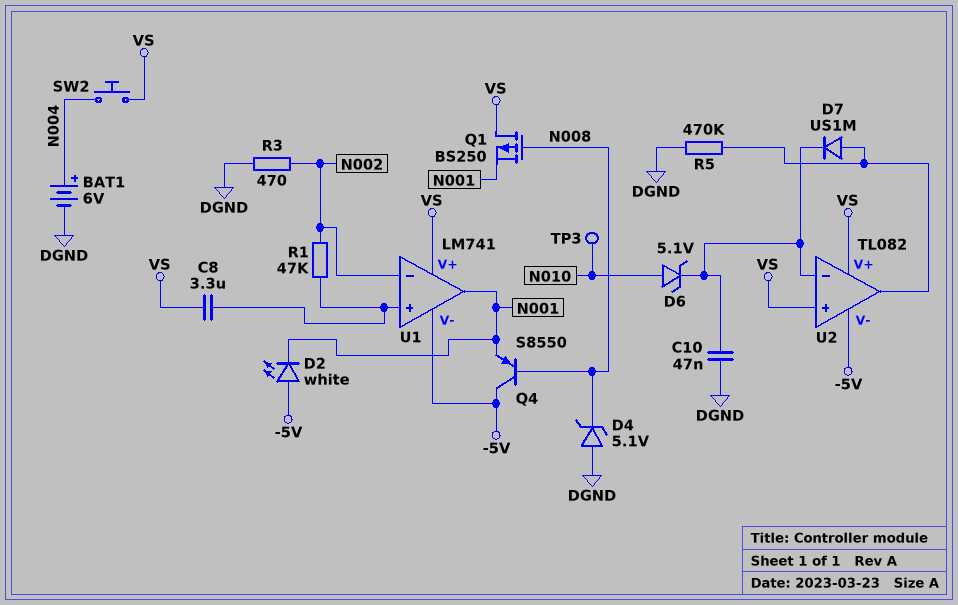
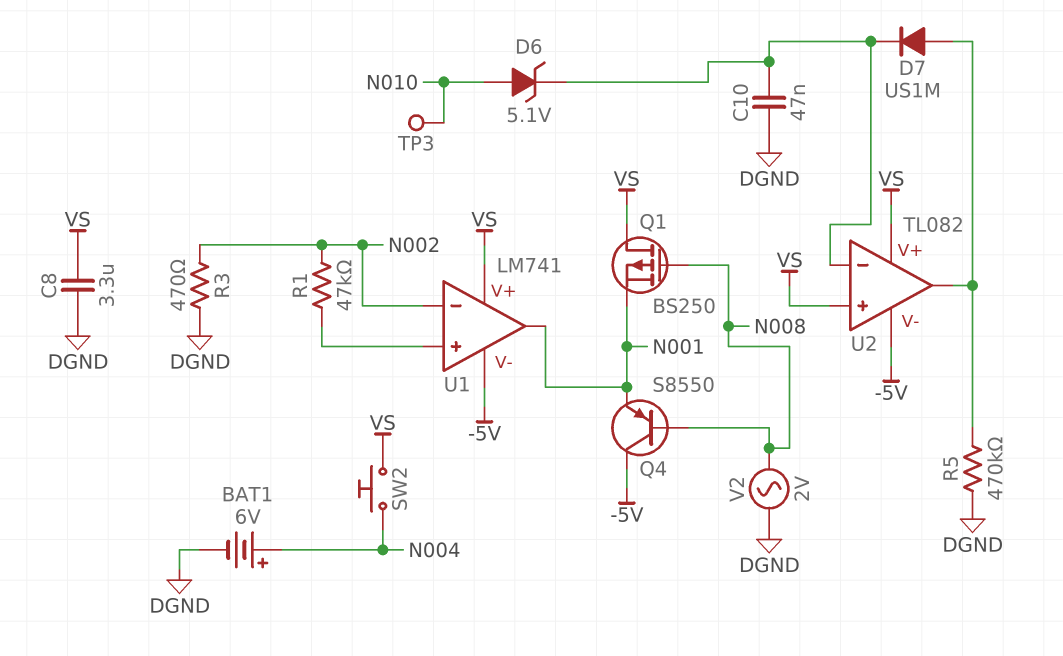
C8: 3.3uF (U1/in+, VS) -> 3.3uF (DGND, VS)
D2: LED white (A -5V, K N001) -> none
D4: zener 5.1V (A DGND, K N008) -> none
V2: none -> AC 2V (DGND, N008)

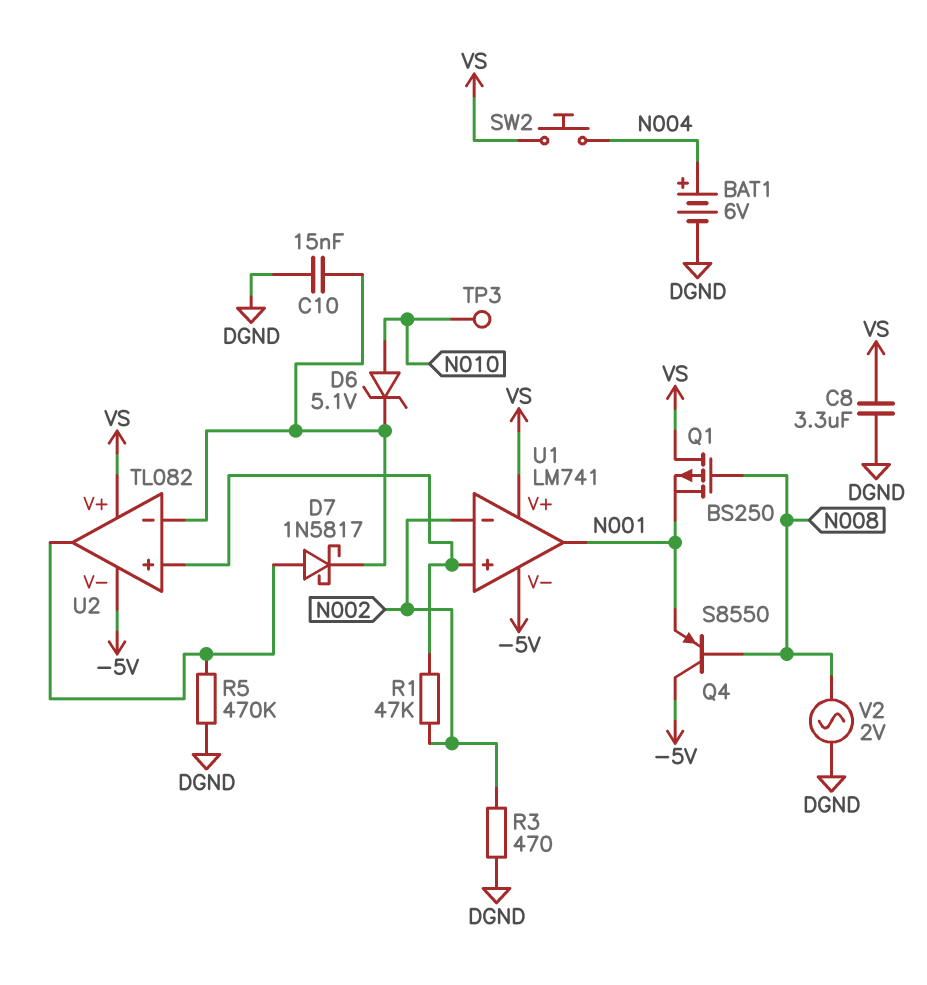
C10: 47nF (DGND, U2/in-) -> 15nF (DGND, U2/in-)
D7: diode US1M (A U2/out, K U2/in-) -> schottky 1N5817 (A U2/out, K U2/in-)
U2 pin in+: VS -> U1/in+

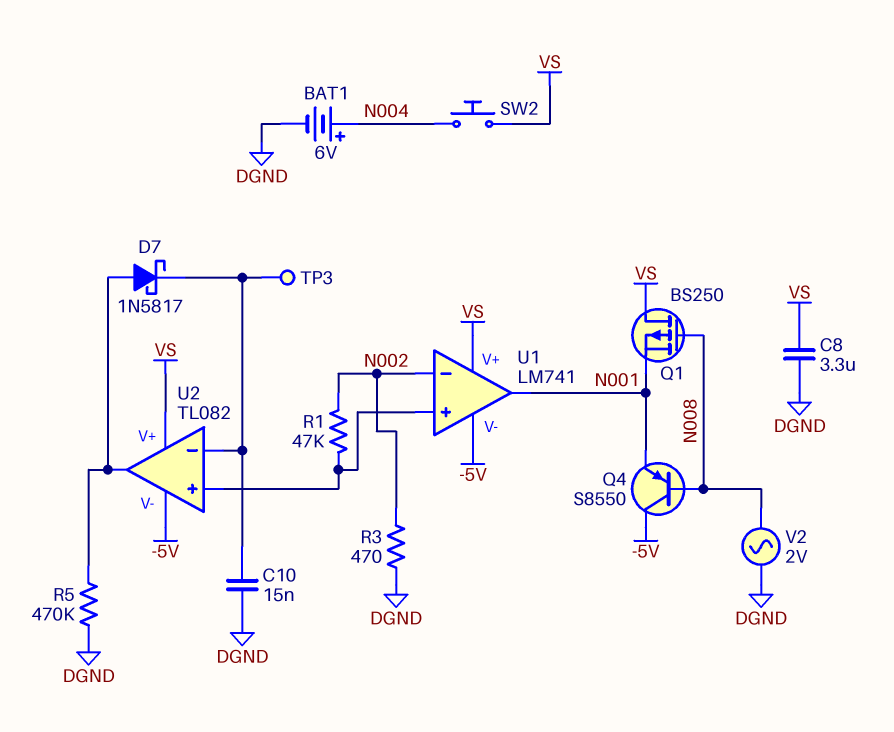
D6: zener 5.1V (A N010, K U2/in-) -> none
TP3: test point (N010) -> test point (U2/in-)

